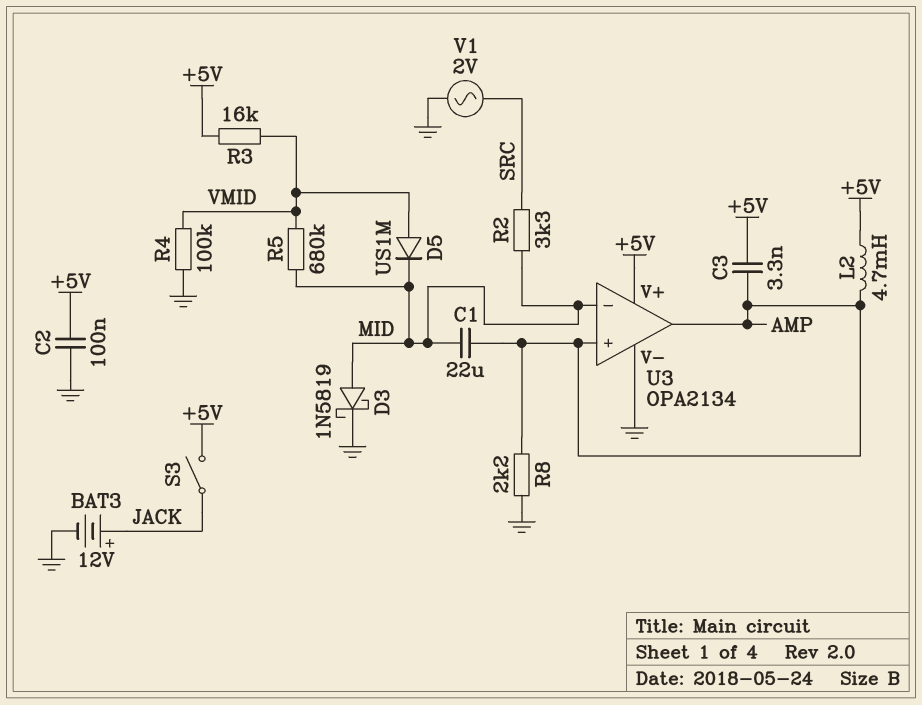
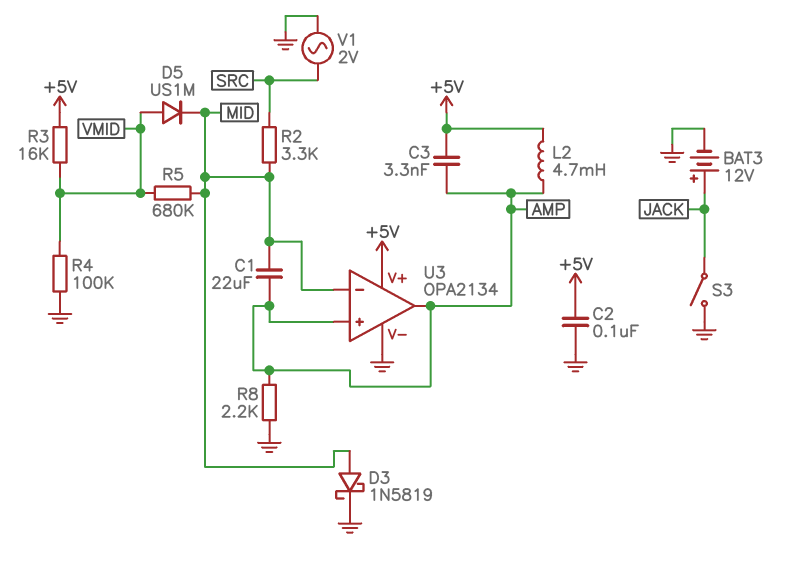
S3: switch (+5V, JACK) -> switch (GND, JACK)

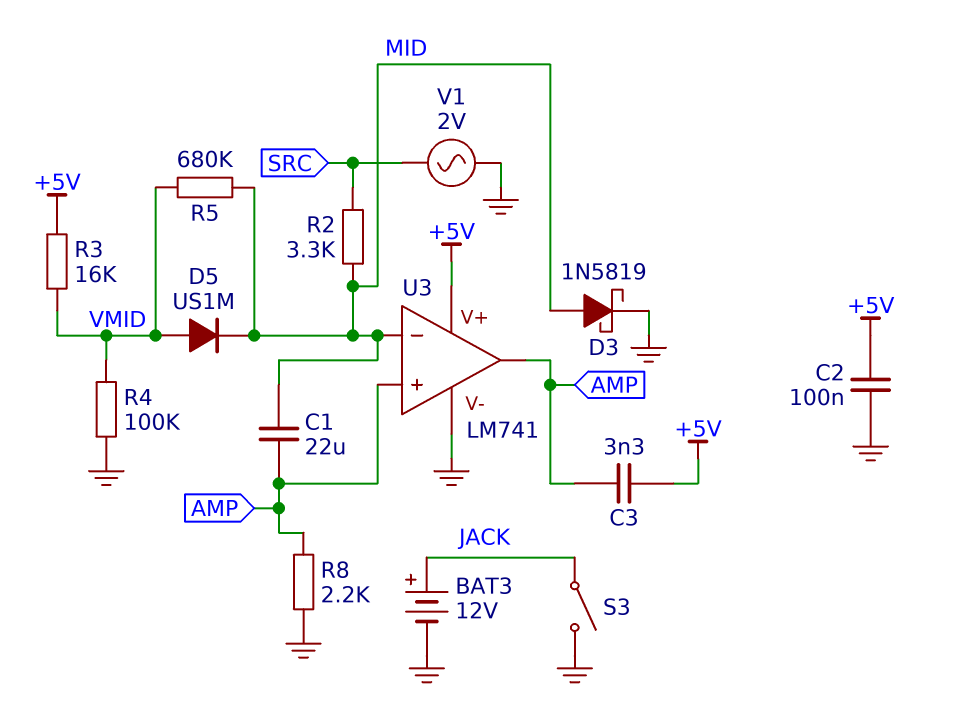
L2: 4.7mH (+5V, AMP) -> none
U3: OPA2134 -> LM741

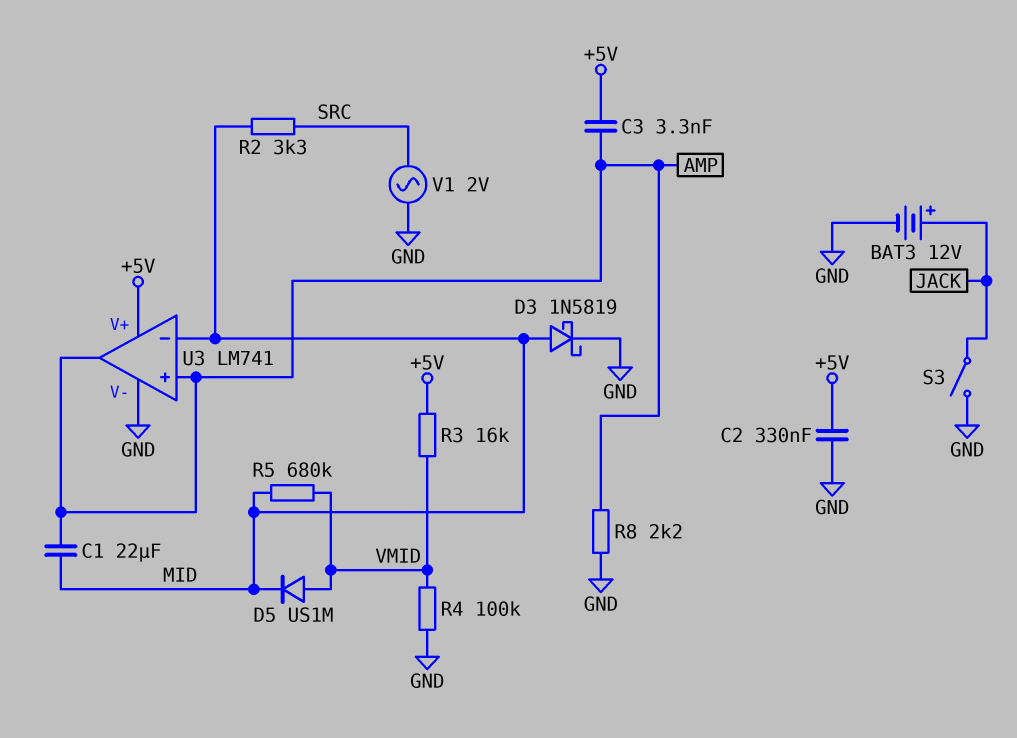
C2: 100nF (+5V, GND) -> 330nF (+5V, GND)

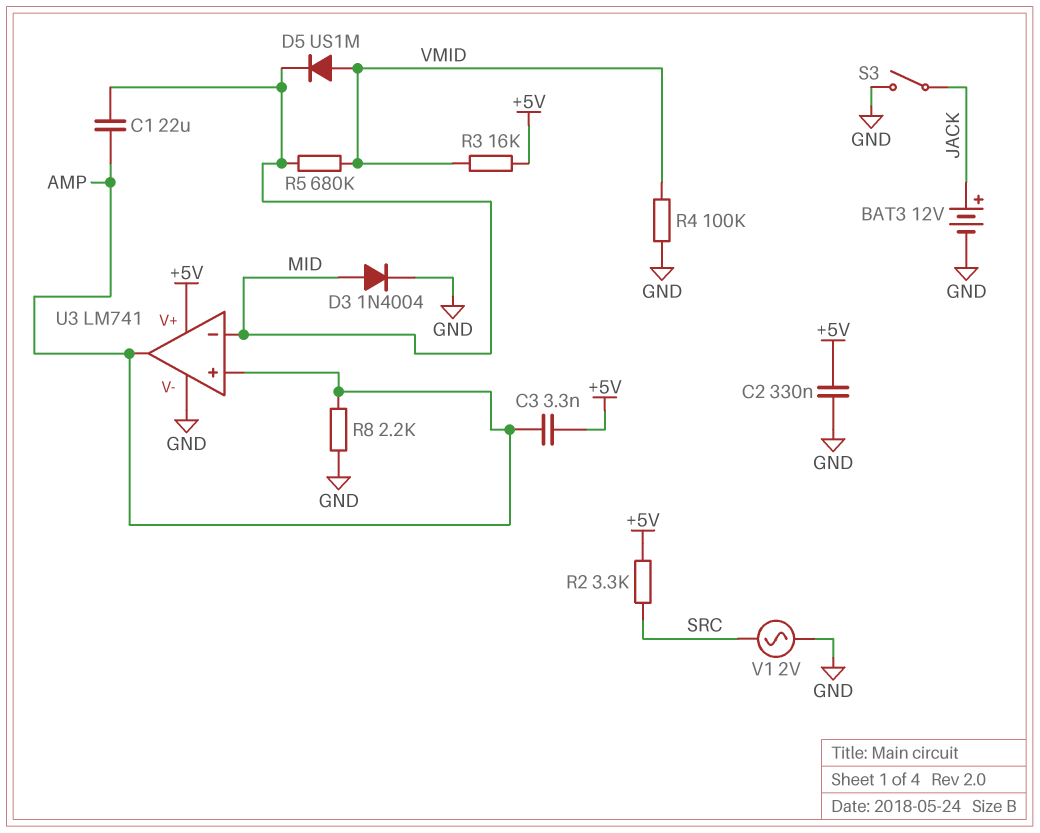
D3: schottky 1N5819 (A MID, K GND) -> diode 1N4004 (A MID, K GND)
R2: 3.3k (MID, SRC) -> 3.3k (+5V, SRC)

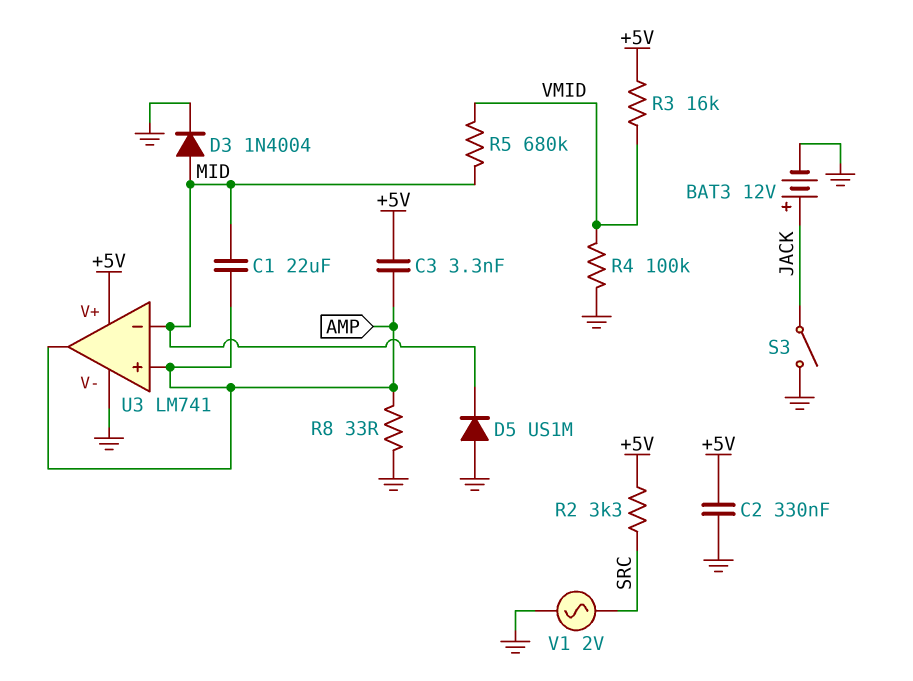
D5: diode US1M (A VMID, K MID) -> diode US1M (A GND, K MID)
R8: 2.2k (AMP, GND) -> 33 (AMP, GND)

